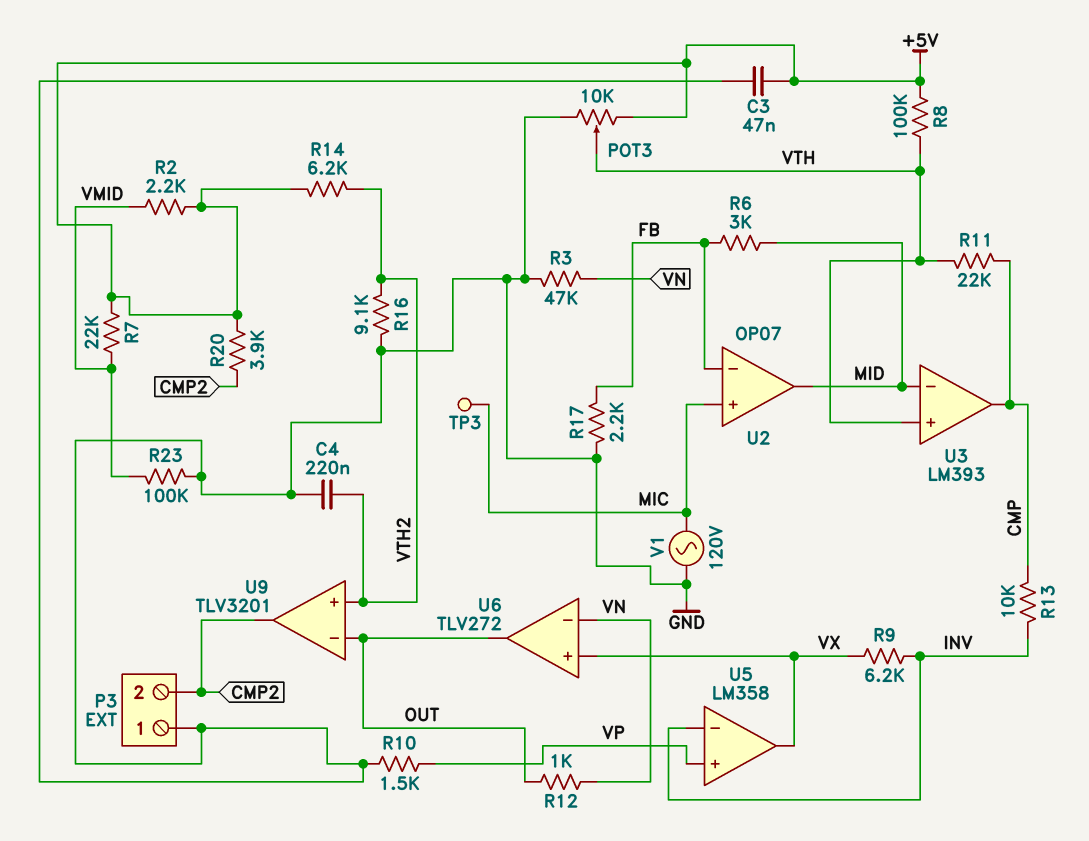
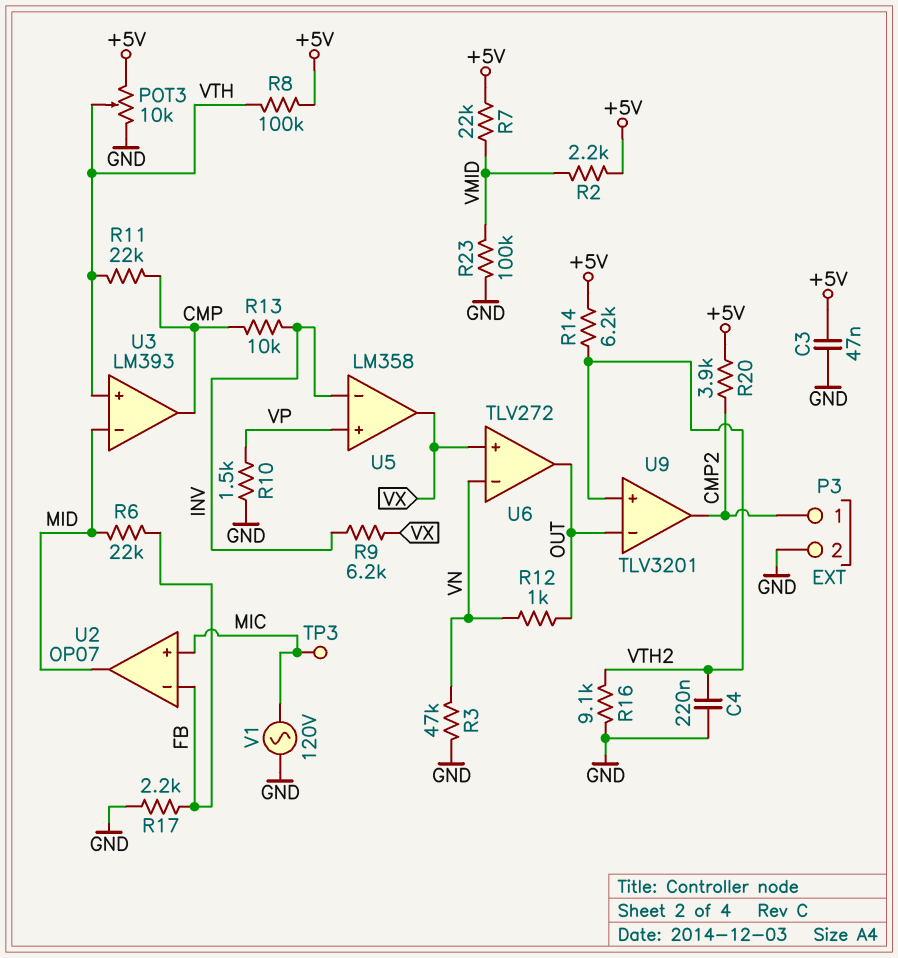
P3 pin 1: GND -> CMP2
P3 pin 2: CMP2 -> GND
R6: 3k (FB, MID) -> 22k (FB, MID)

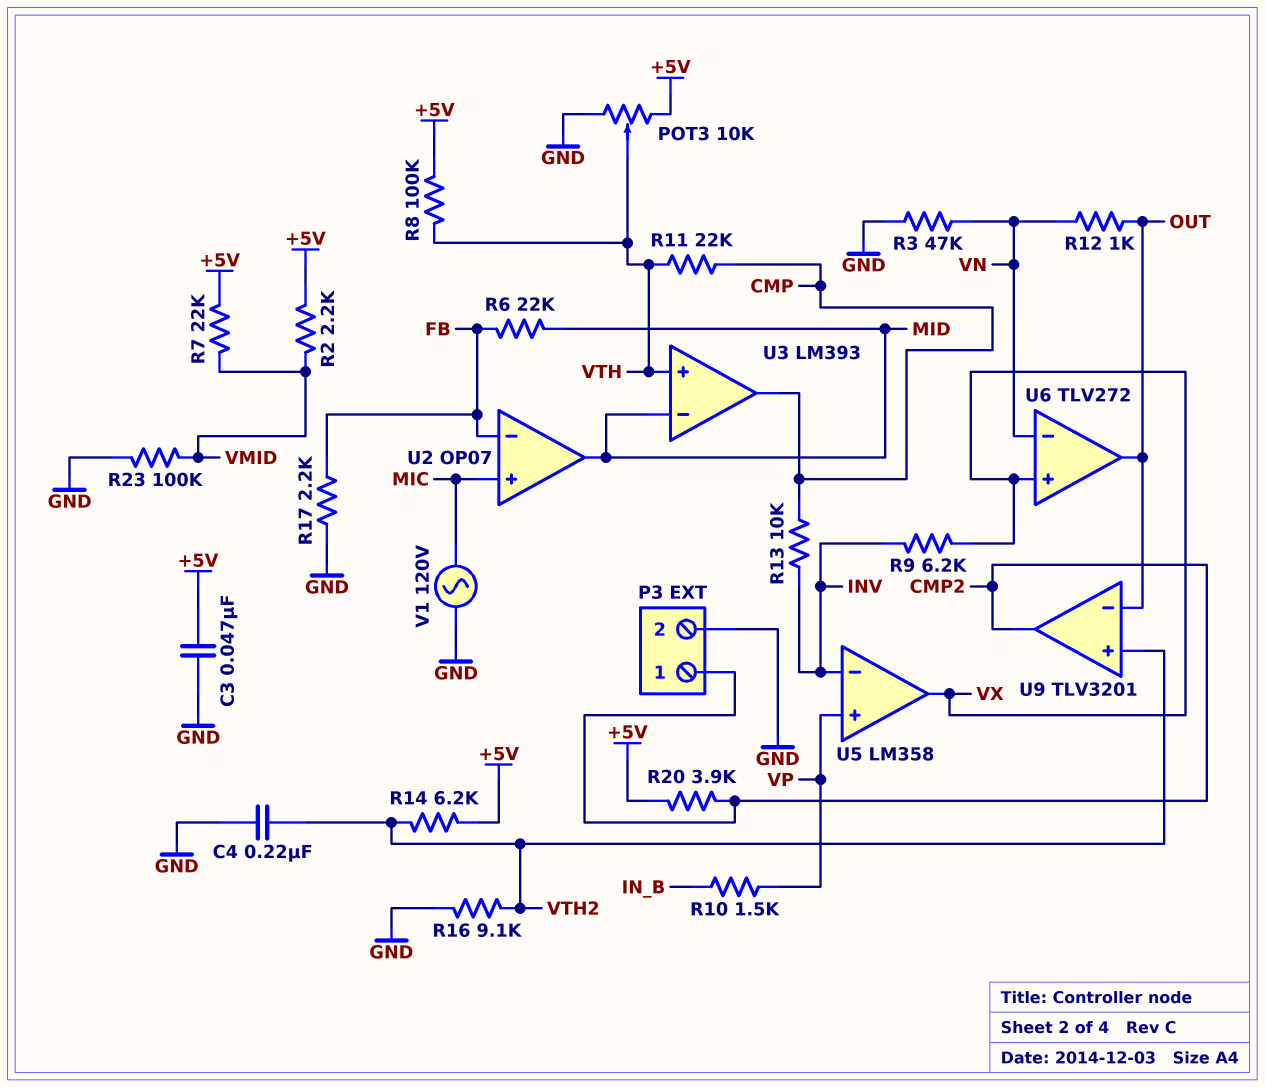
R10: 1.5k (GND, VP) -> 1.5k (IN_B, VP)
TP3: test point (MIC) -> none

